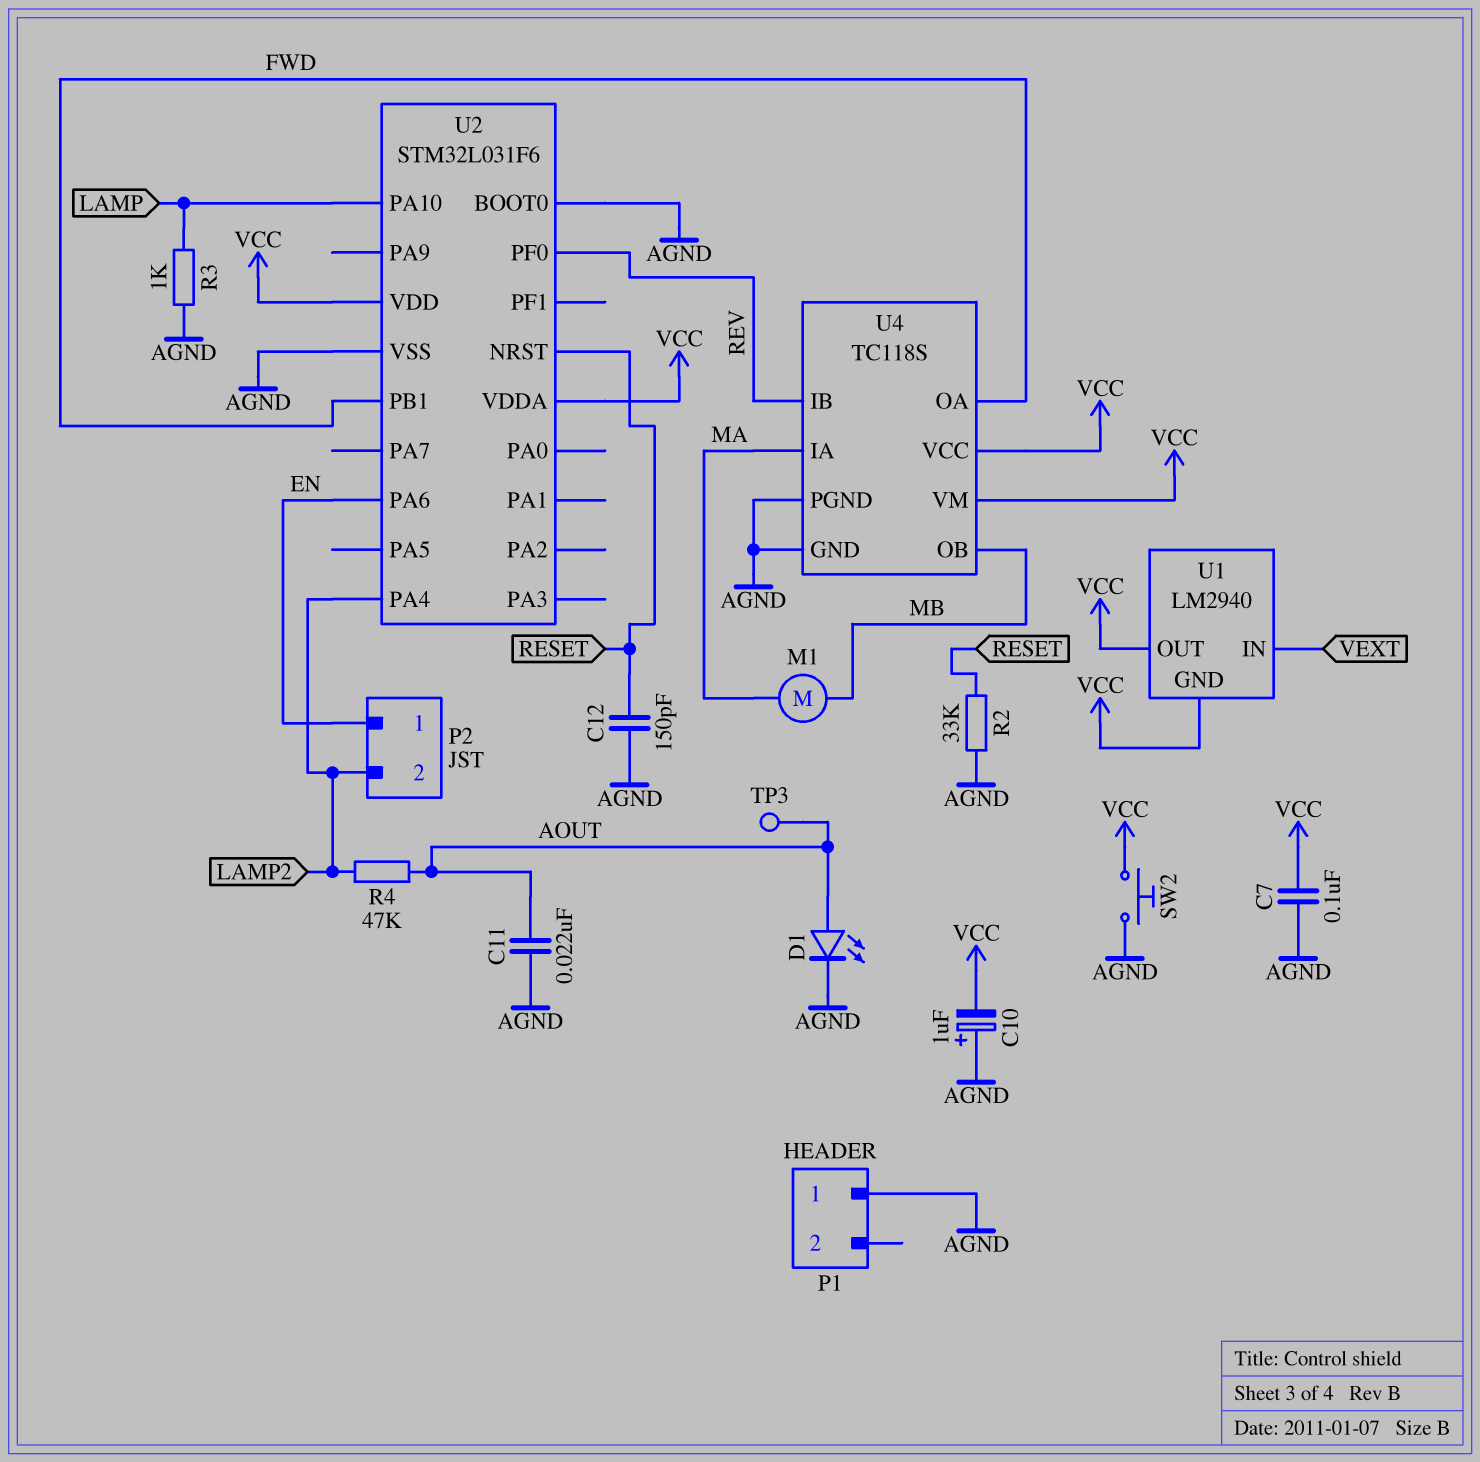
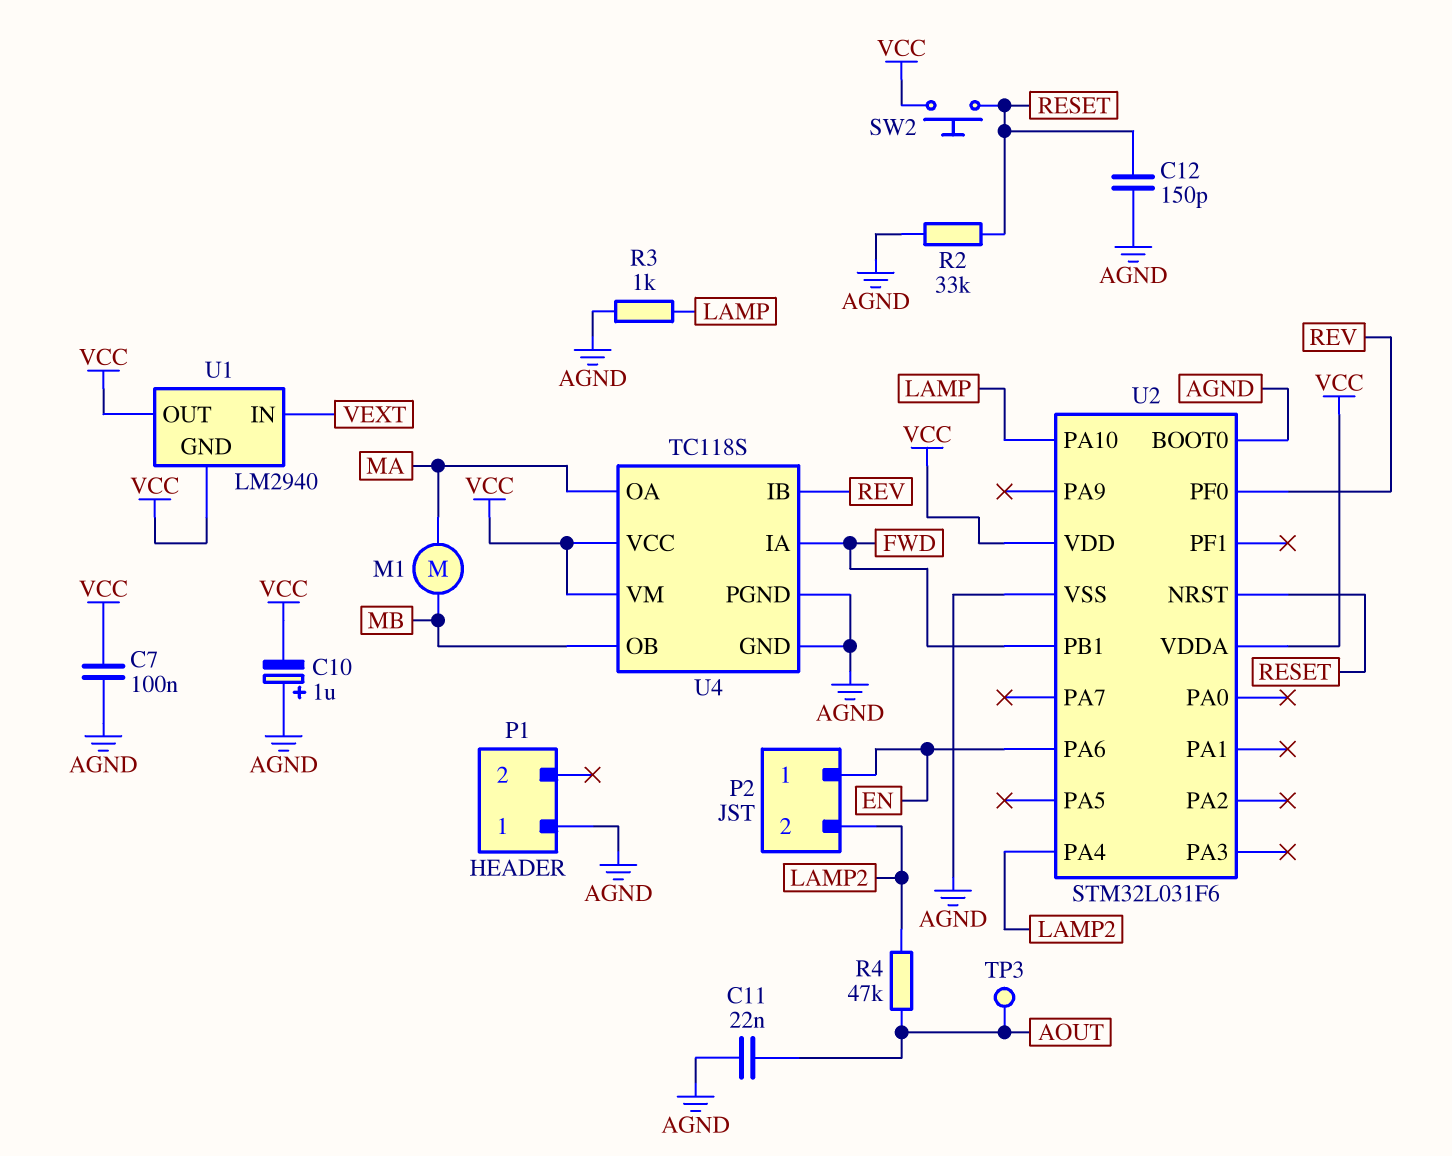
D1: LED (A AOUT, K AGND) -> none
SW2: button (AGND, VCC) -> button (RESET, VCC)
U4 pin IA: MA -> FWD
U4 pin OA: FWD -> MA

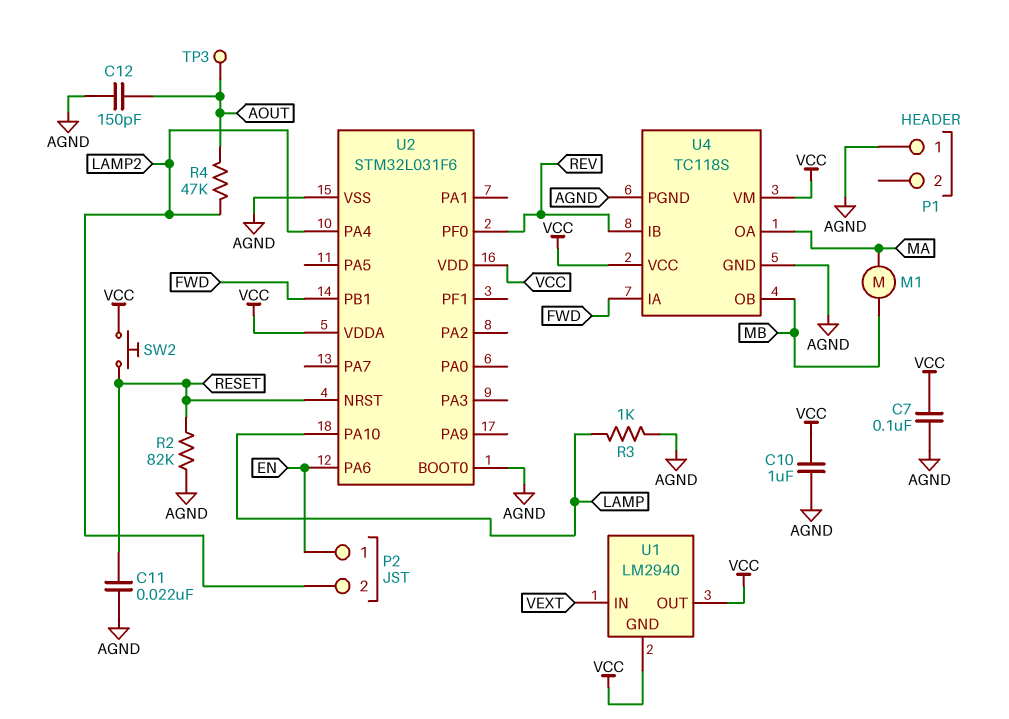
C10: 1uF (plus AGND, minus VCC) -> 1uF (AGND, VCC)
C11: 22nF (AGND, AOUT) -> 22nF (AGND, RESET)
C12: 150pF (AGND, RESET) -> 150pF (AGND, AOUT)
R2: 33k (AGND, RESET) -> 82k (AGND, RESET)

